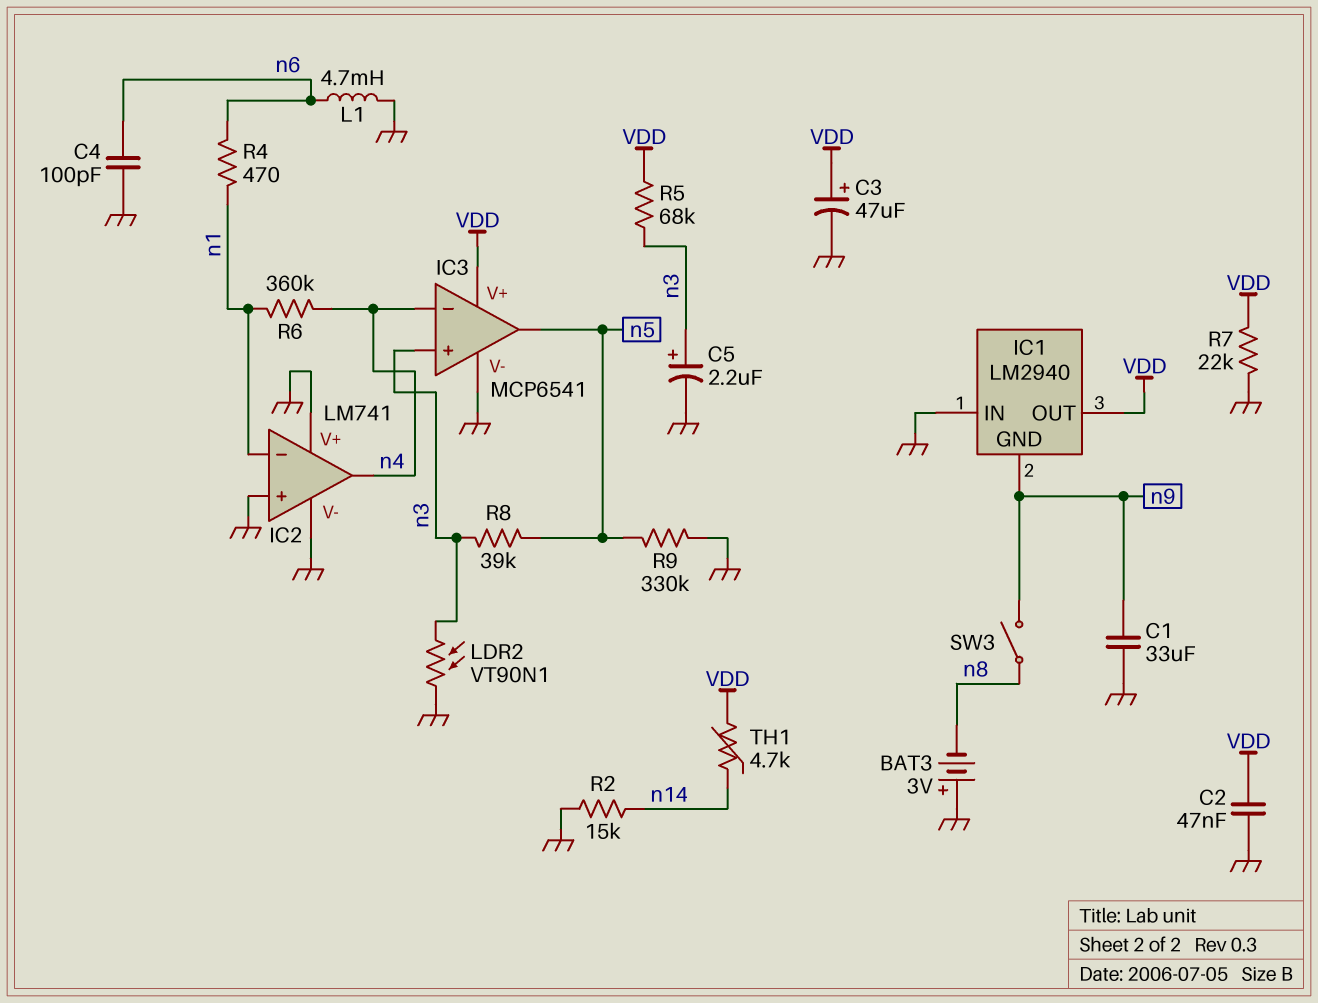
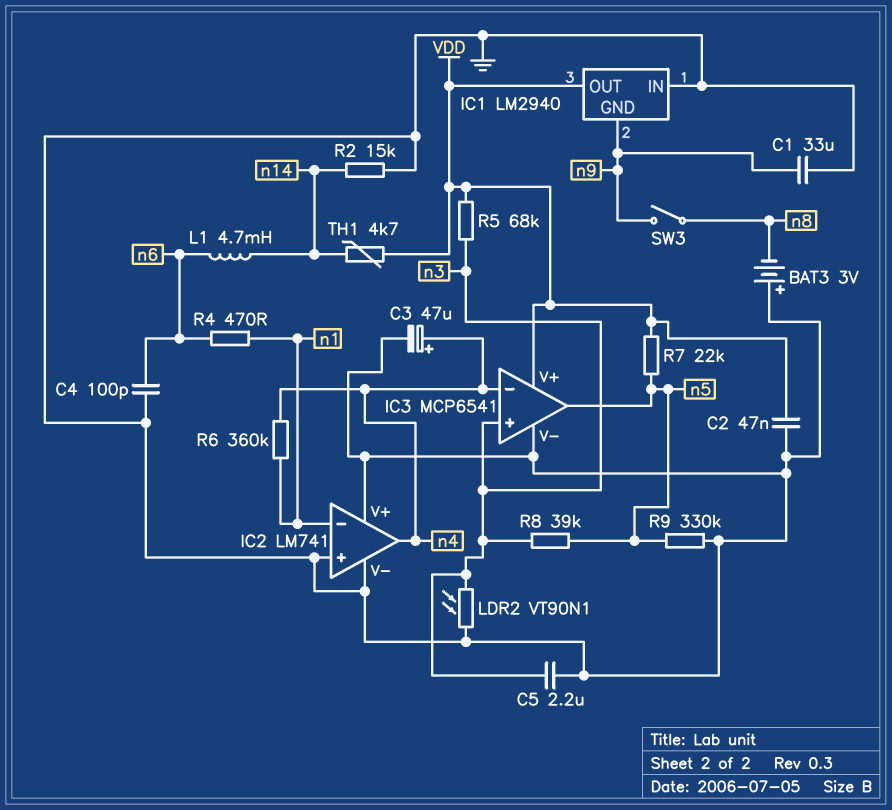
C3: 47uF (plus VDD, minus GND) -> 47uF (plus n4, minus GND)
C5: 2.2uF (plus n3, minus GND) -> 2.2uF (GND, n3)
L1: 4.7mH (GND, n6) -> 4.7mH (n6, n14)
R7: 22k (GND, VDD) -> 22k (VDD, n5)

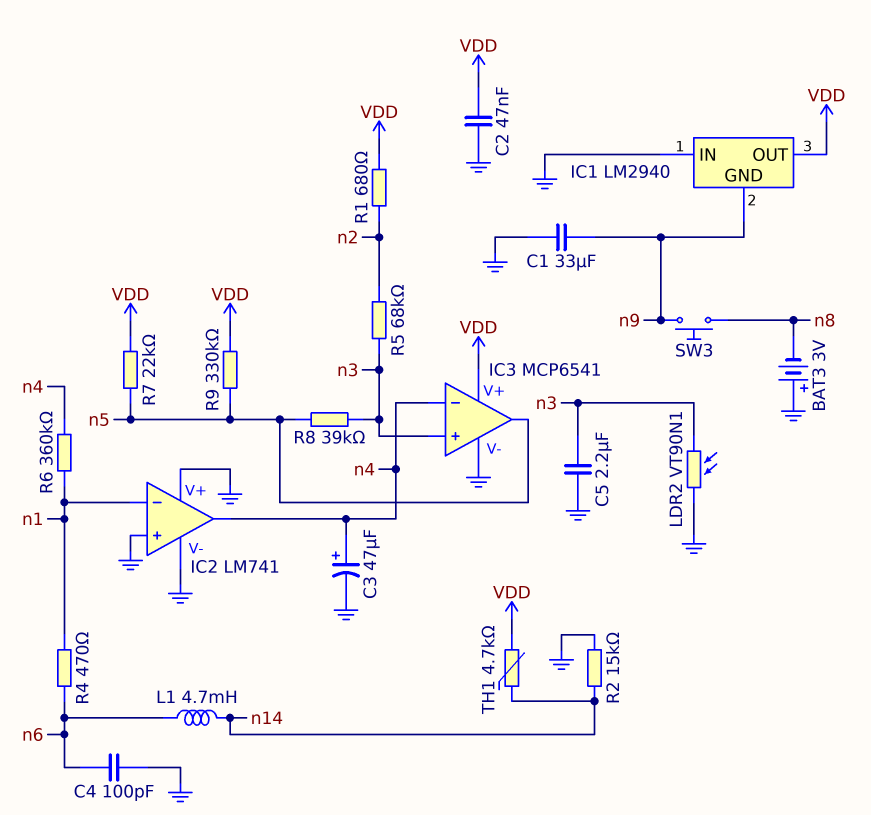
R1: none -> 680 (VDD, n2)
R5: 68k (VDD, n3) -> 68k (n2, n3)
R9: 330k (GND, n5) -> 330k (VDD, n5)
SW3: switch (n8, n9) -> button (n8, n9)

